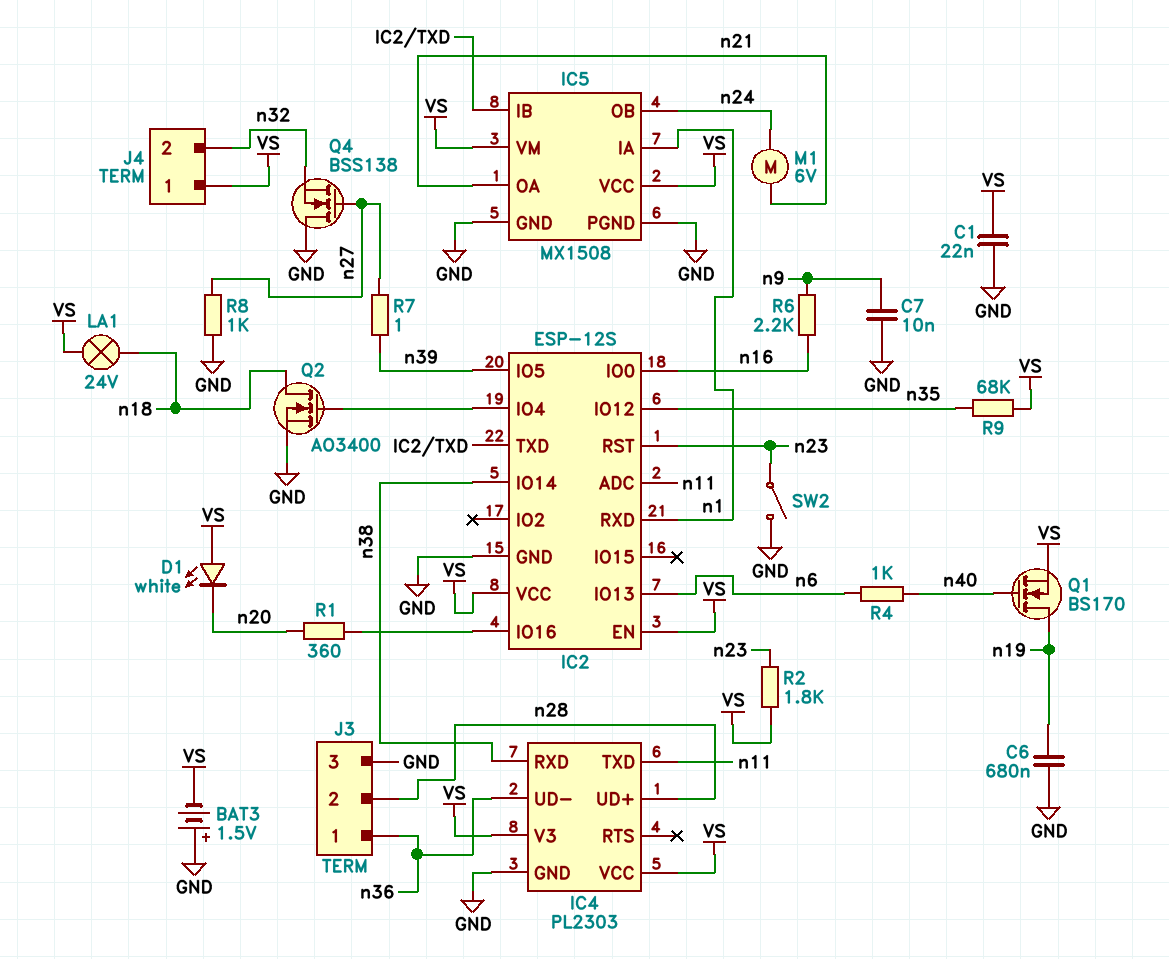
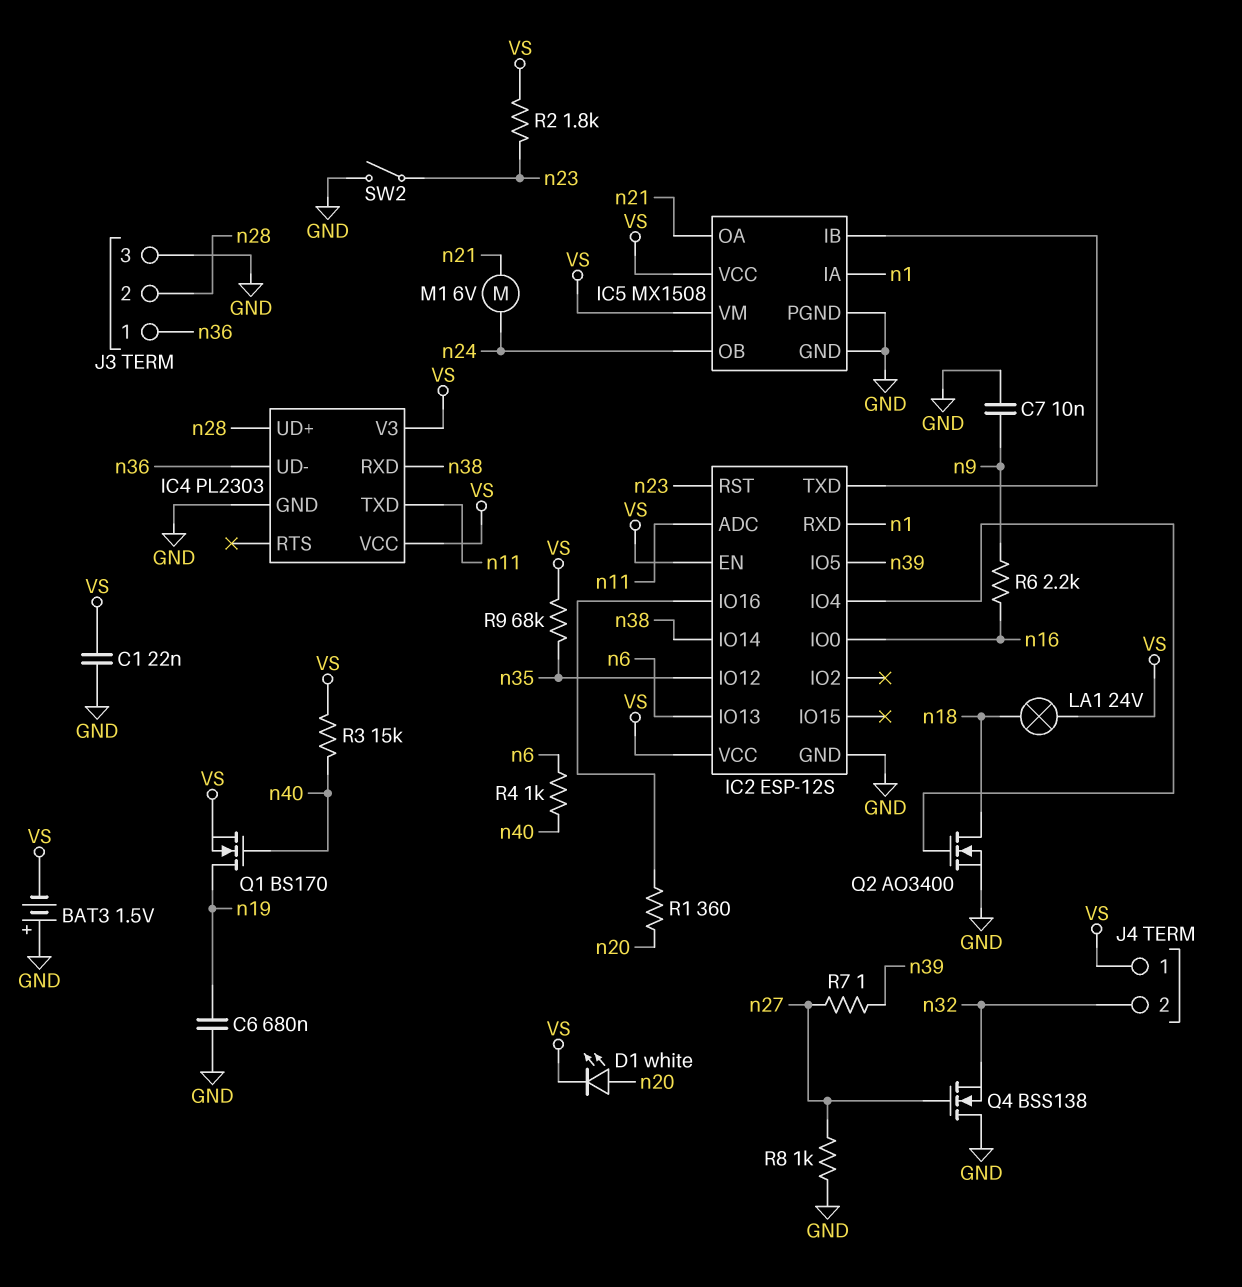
D1: LED white (A VS, K n20) -> LED white (A n20, K VS)
R3: none -> 15k (VS, n40)

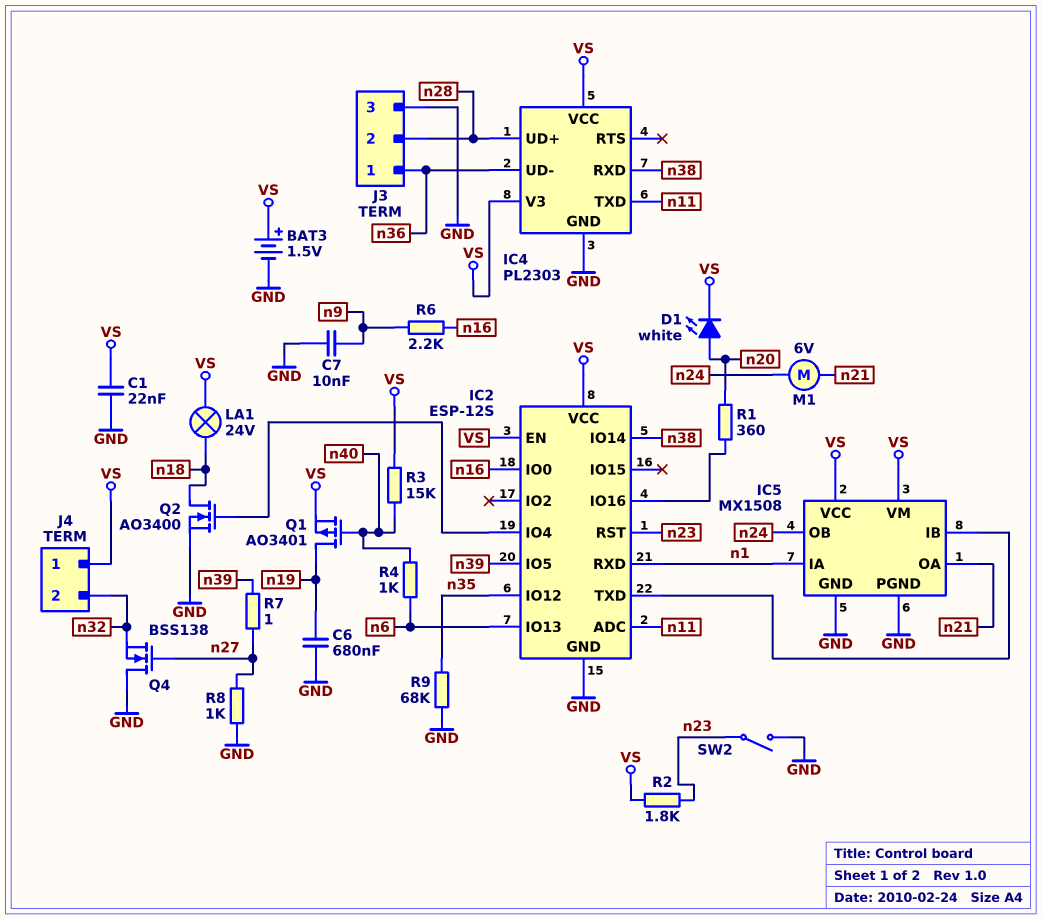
BAT3: 1.5V (plus GND, minus VS) -> 1.5V (plus VS, minus GND)
Q1: NMOS BS170 (G n40, D n19, S VS) -> PMOS AO3401 (G n40, D n19, S VS)
R9: 68k (VS, n35) -> 68k (GND, n35)

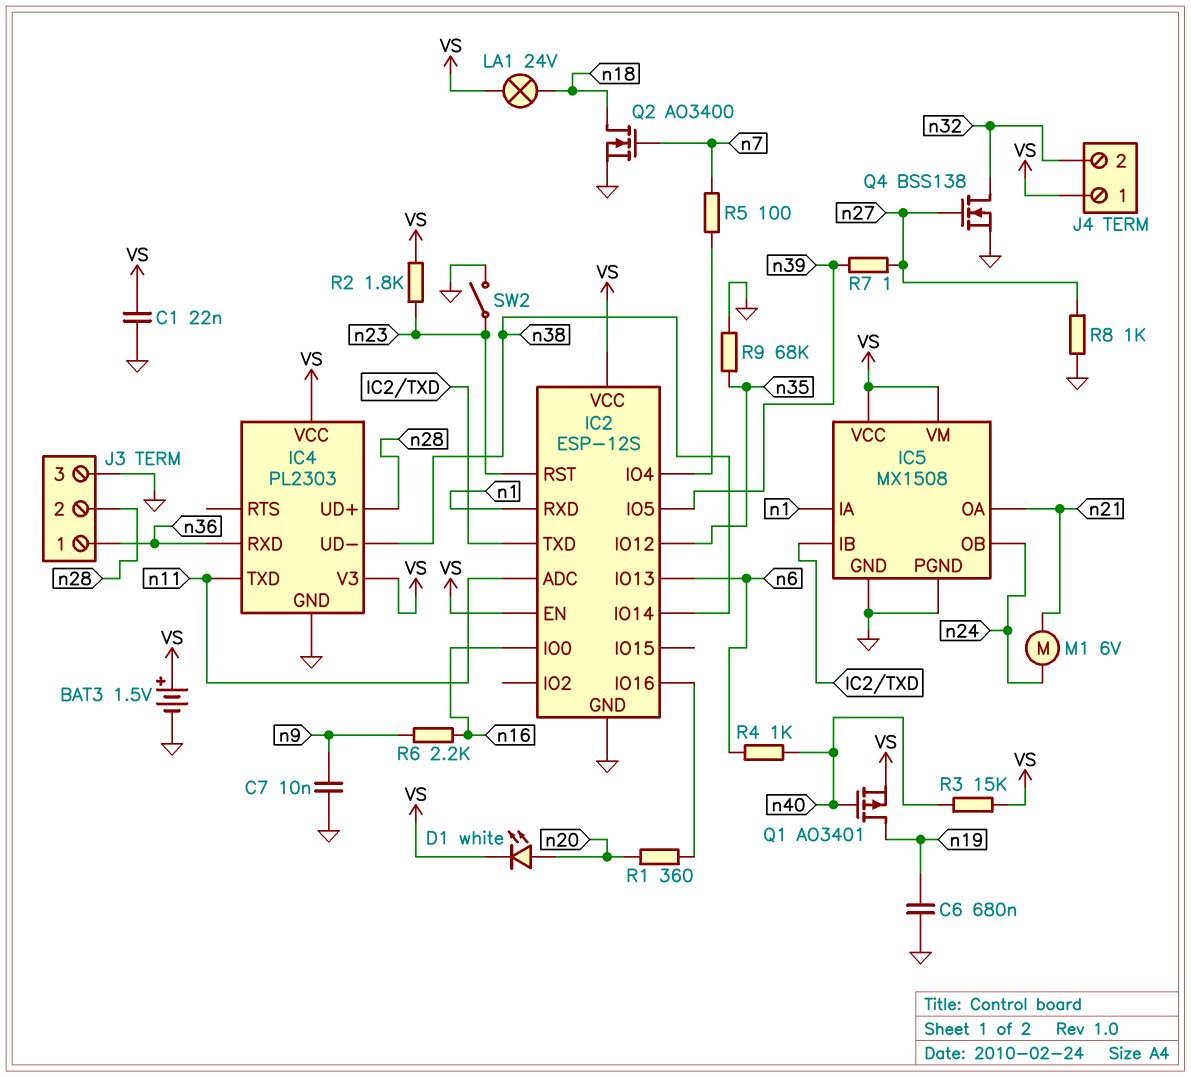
IC4 pin RXD: n38 -> n36
IC4 pin UD-: n36 -> n38
Q2: NMOS AO3400 (G IC2/IO4, D n18, S GND) -> NMOS AO3400 (G n7, D n18, S GND)
Q4: NMOS BSS138 (G n27, D GND, S n32) -> NMOS BSS138 (G n27, D n32, S GND)
R5: none -> 100 (IC2/IO4, n7)

